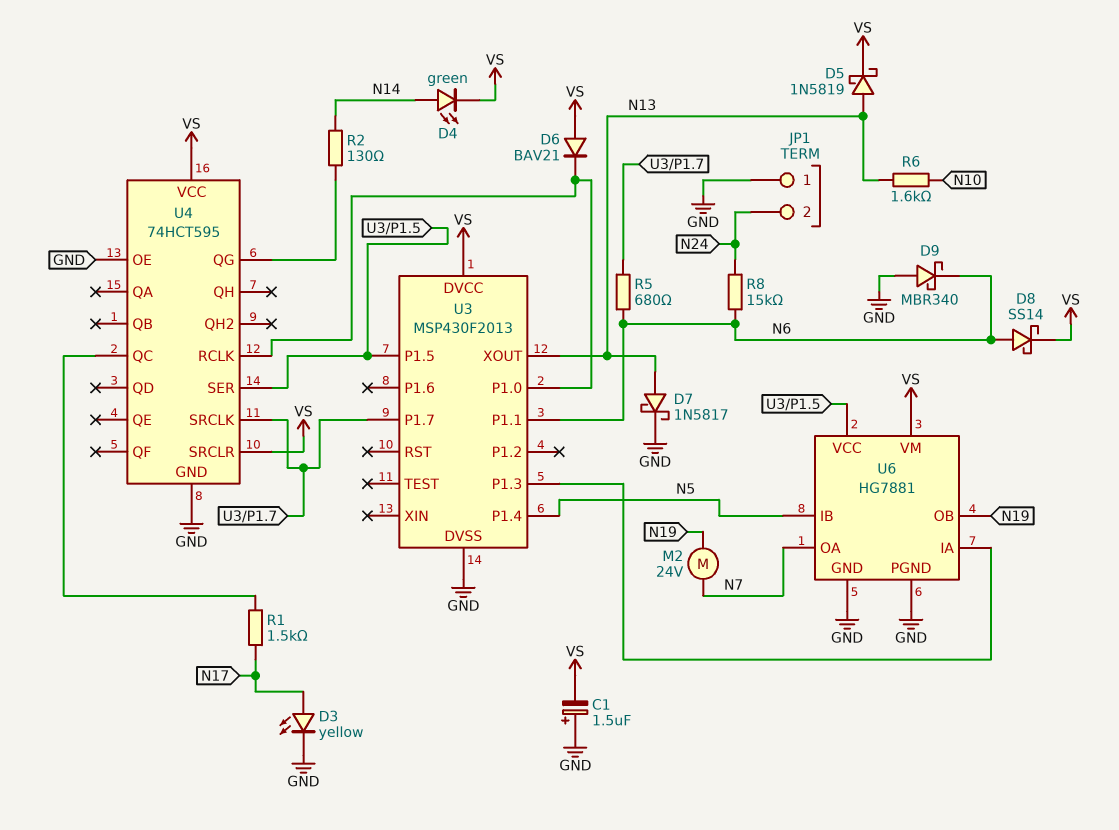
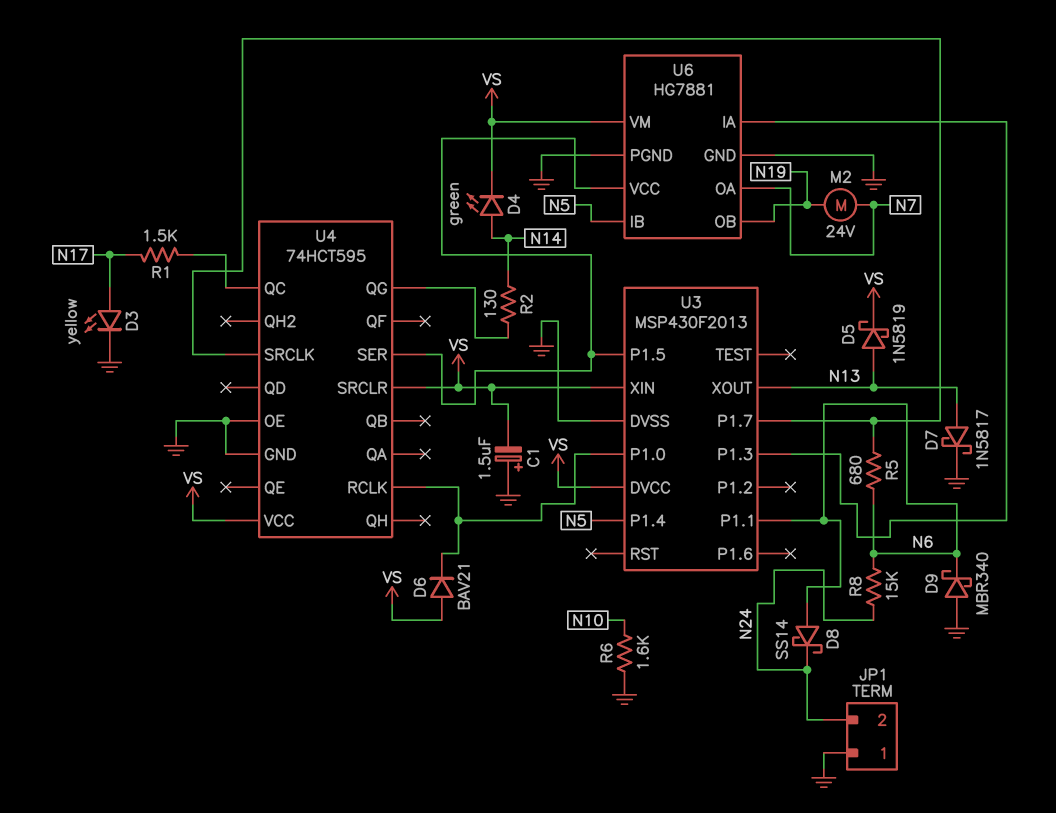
D8: schottky SS14 (A N6, K VS) -> schottky SS14 (A N6, K N24)
R6: 1.6k (N10, N13) -> 1.6k (GND, N10)
U3 pin XIN: none -> VS

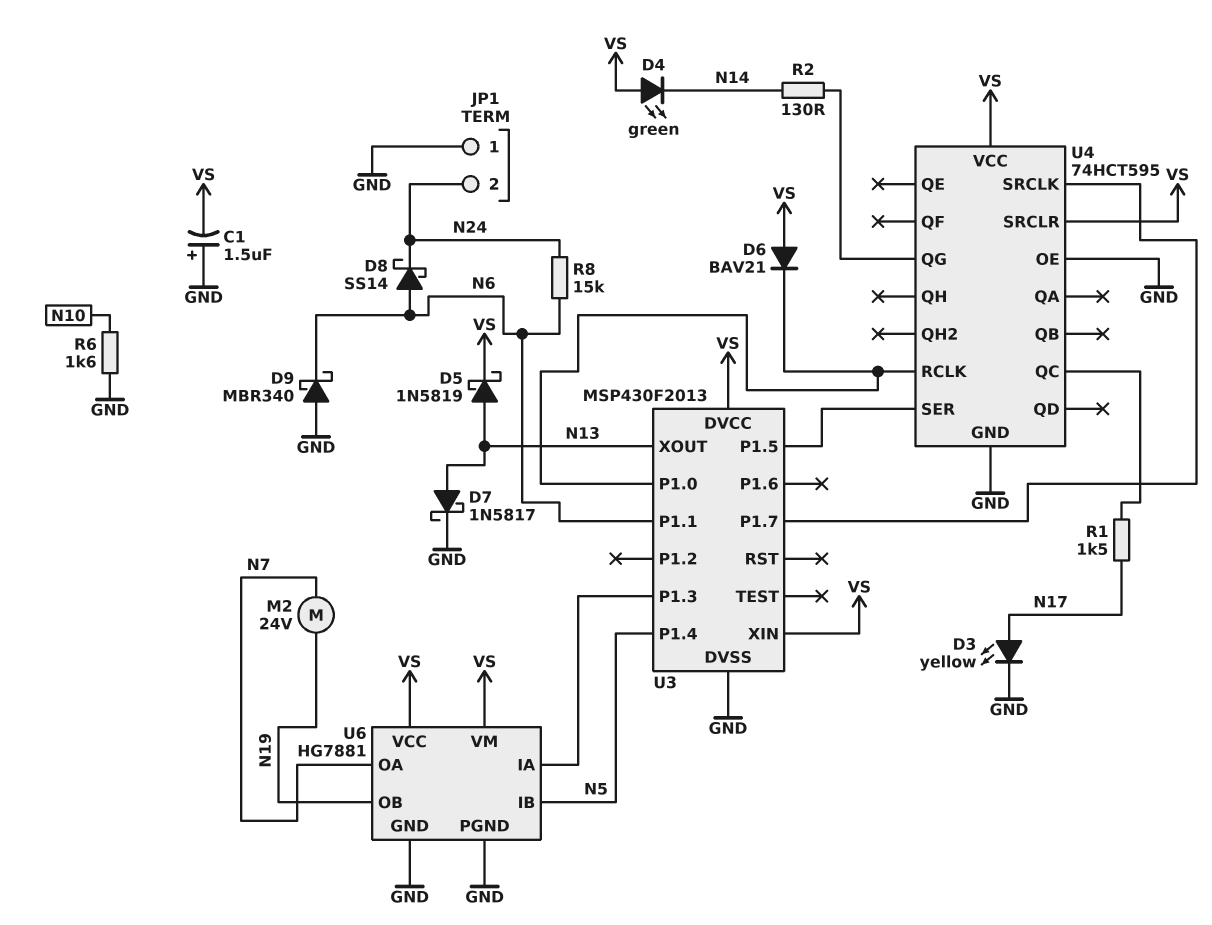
D4: LED green (A N14, K VS) -> LED green (A VS, K N14)
R5: 680 (N6, U3/P1.7) -> none
U6 pin VCC: U3/P1.5 -> VS

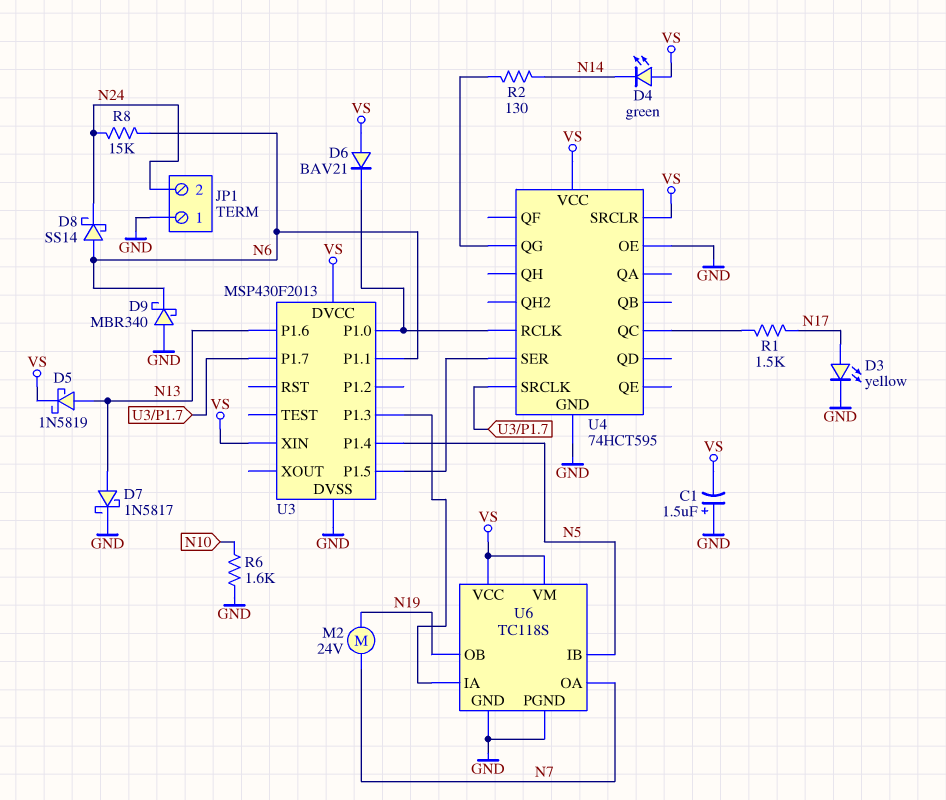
U3 pin P1.6: none -> N13
U3 pin XOUT: N13 -> none
U6: HG7881 -> TC118S

